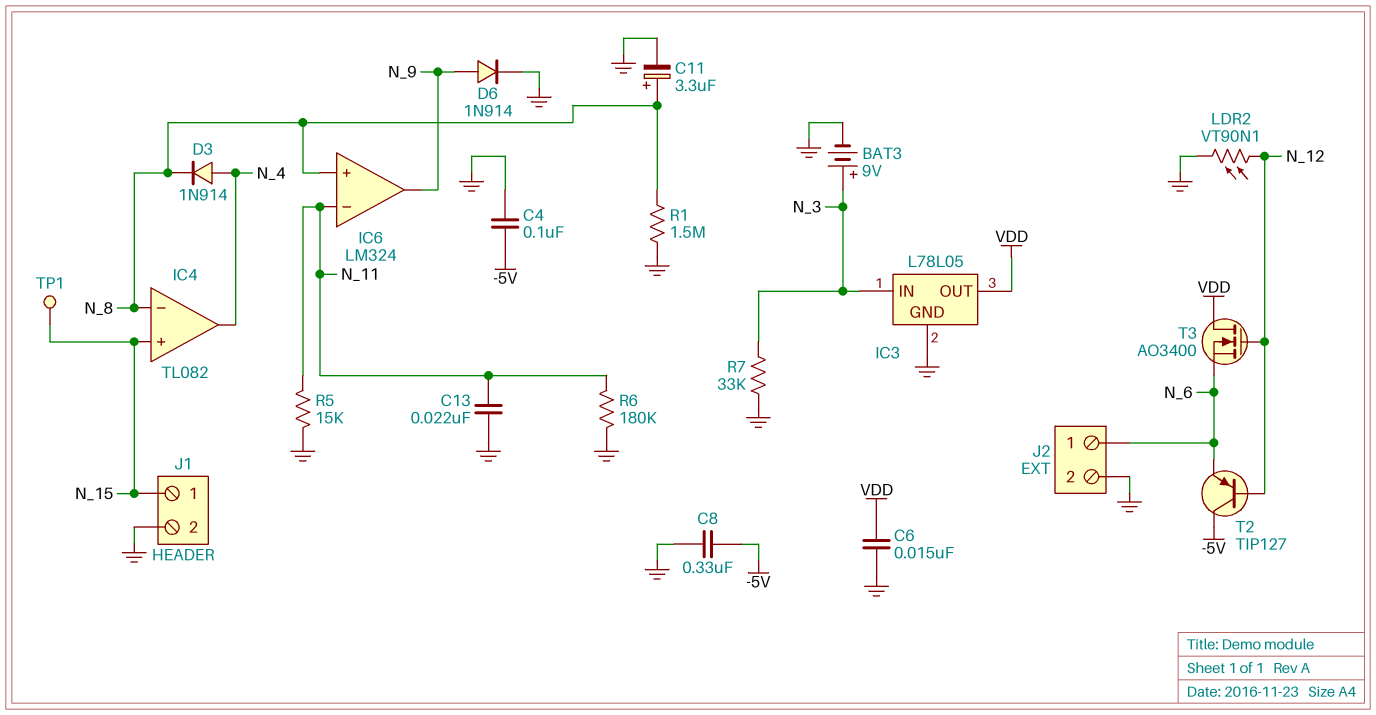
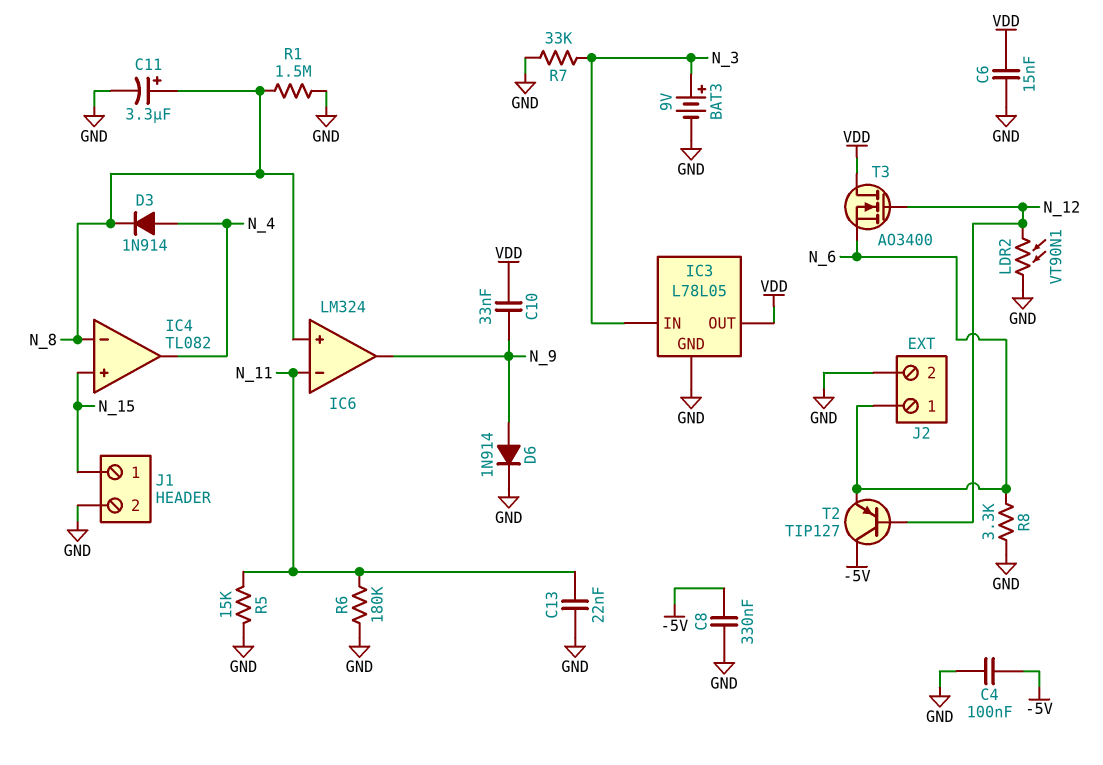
C10: none -> 33nF (N_9, VDD)
R8: none -> 3.3k (GND, N_6)
TP1: test point (N_15) -> none

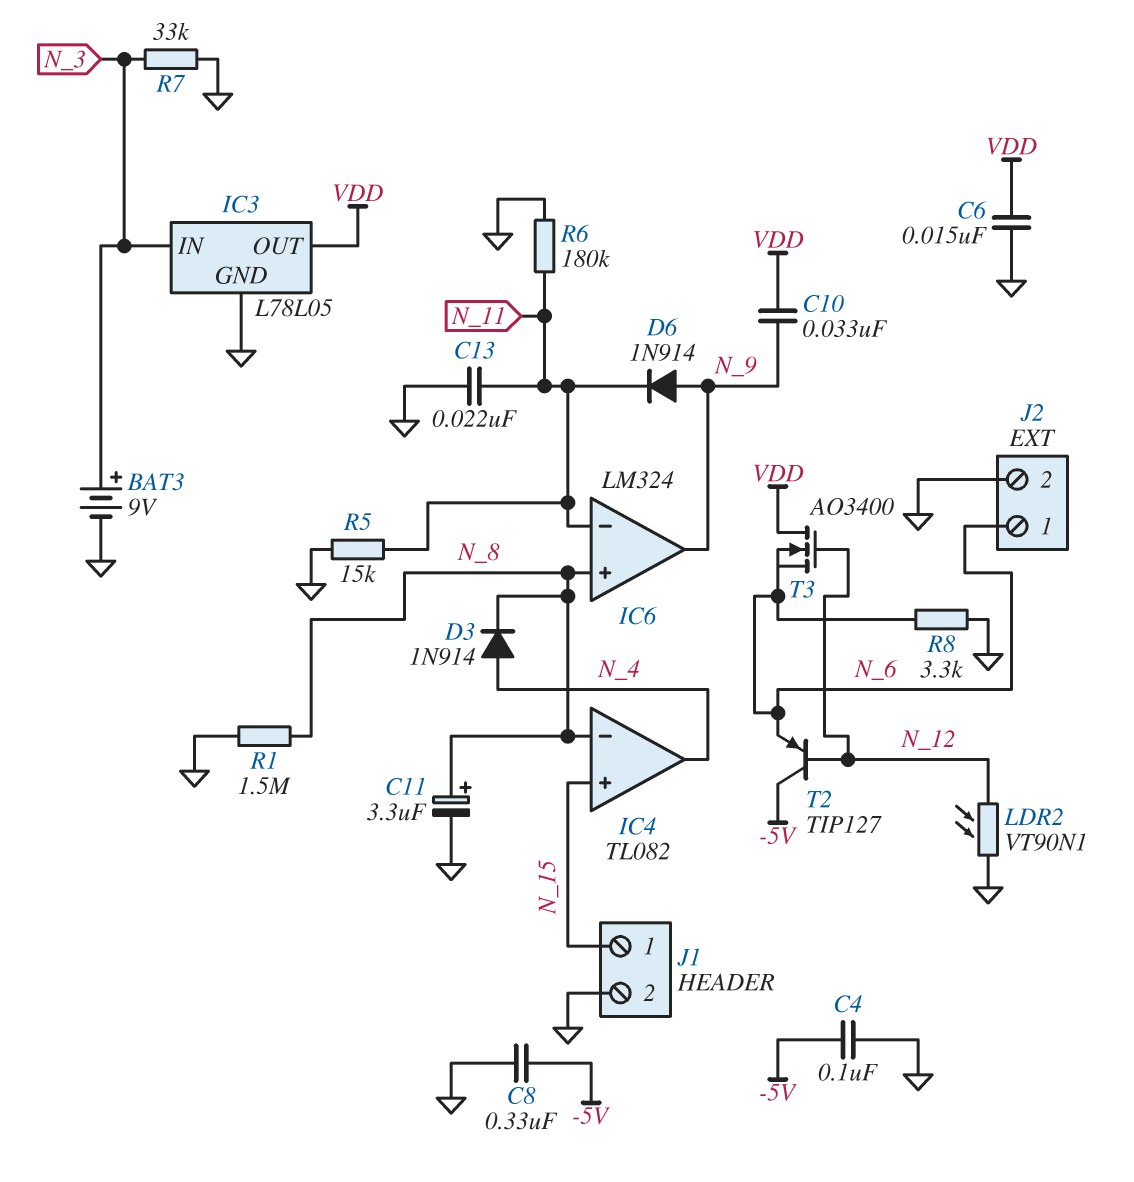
D6: diode 1N914 (A N_9, K GND) -> diode 1N914 (A N_9, K N_11)

